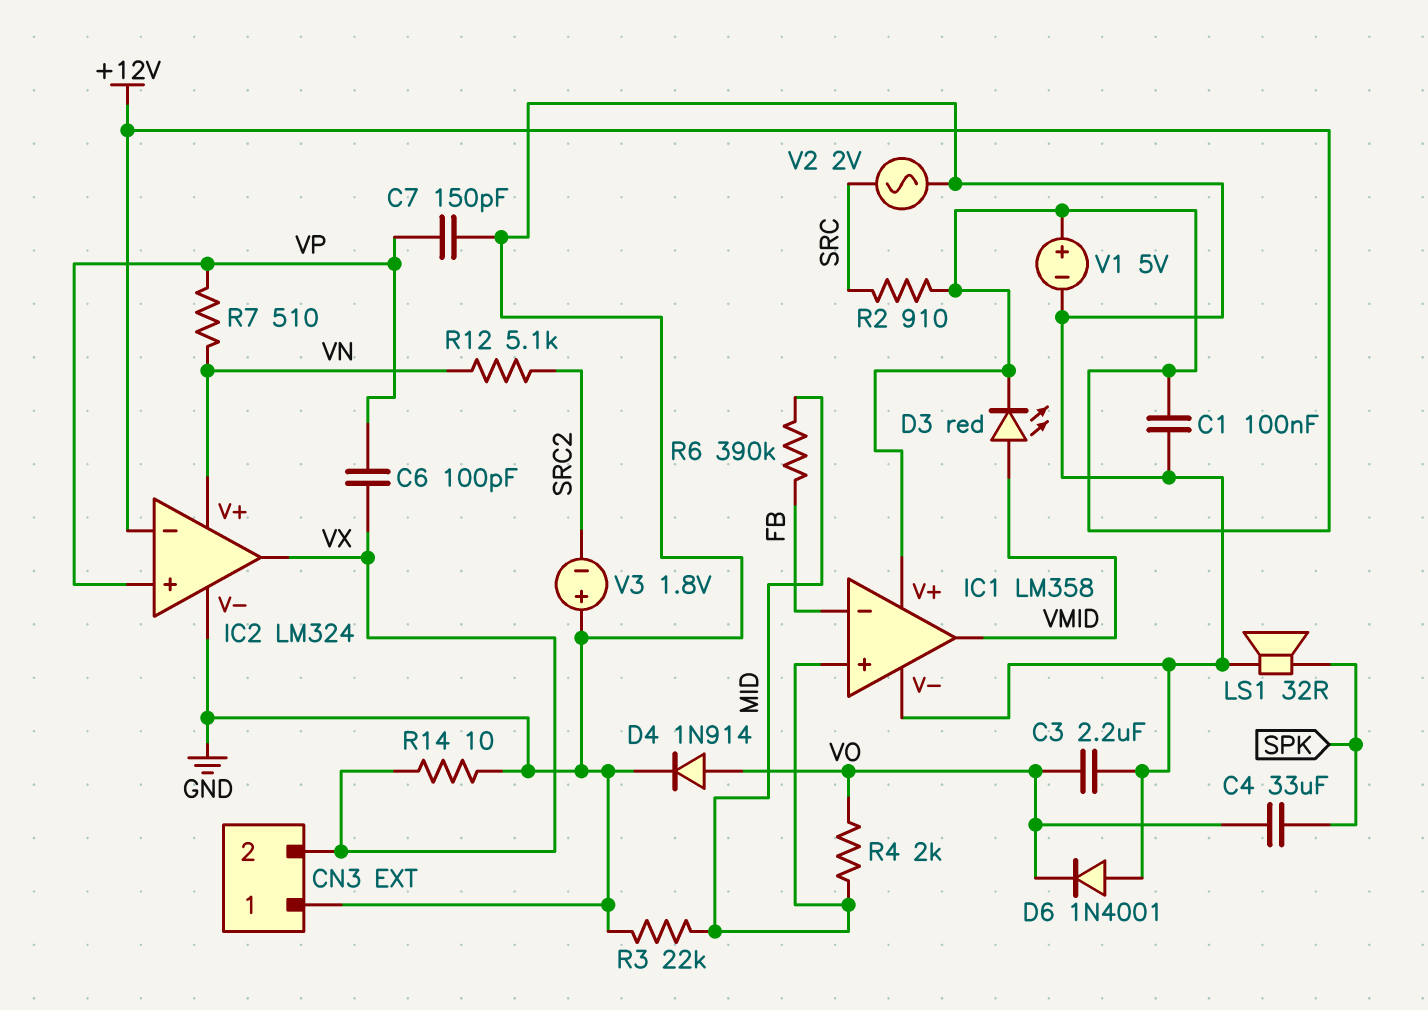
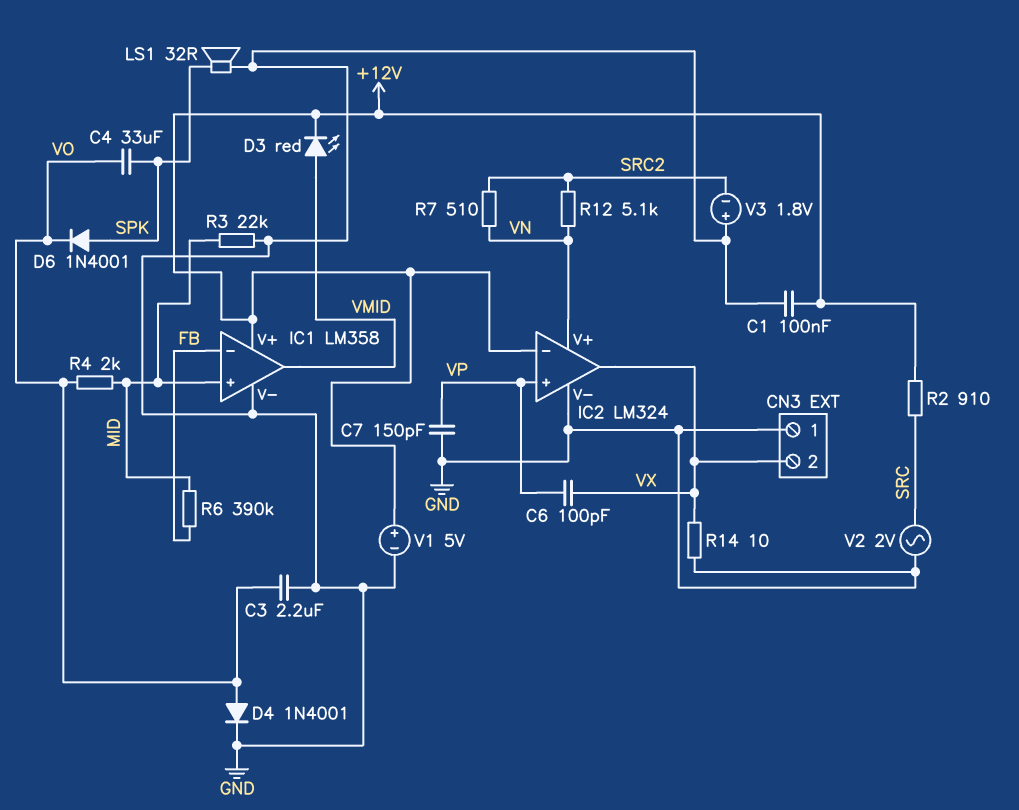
D4: diode 1N914 (A VO, K GND) -> diode 1N4001 (A VO, K GND)
D6: diode 1N4001 (A GND, K VO) -> diode 1N4001 (A SPK, K VO)
R7: 510 (VN, VP) -> 510 (SRC2, VN)

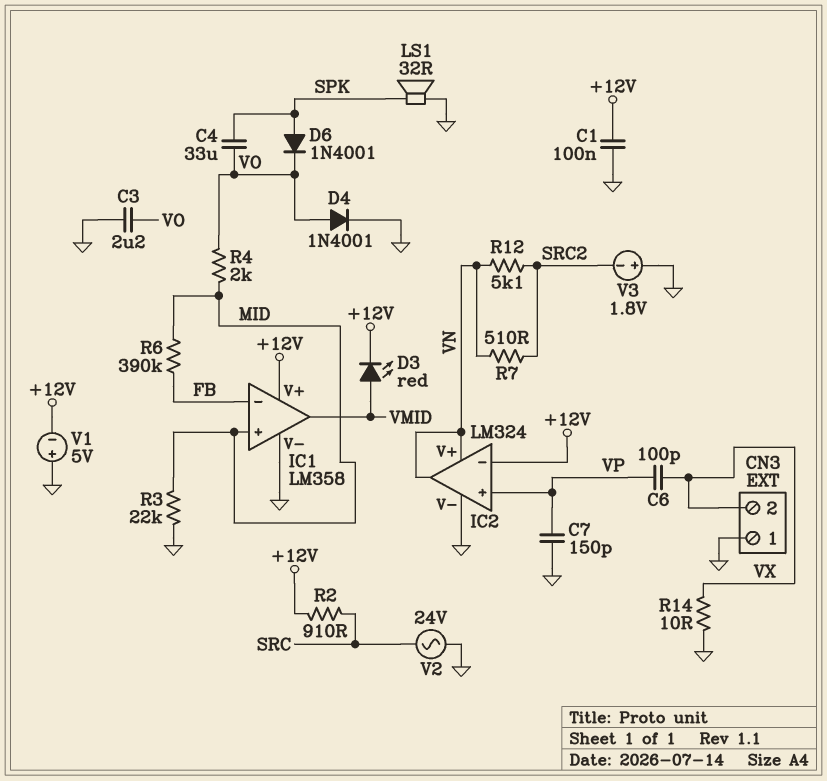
IC2 pin out: VX -> VN
V1: 5V (plus +12V, minus GND) -> 5V (plus GND, minus +12V)
V2: AC 2V (GND, SRC) -> AC 24V (GND, SRC)

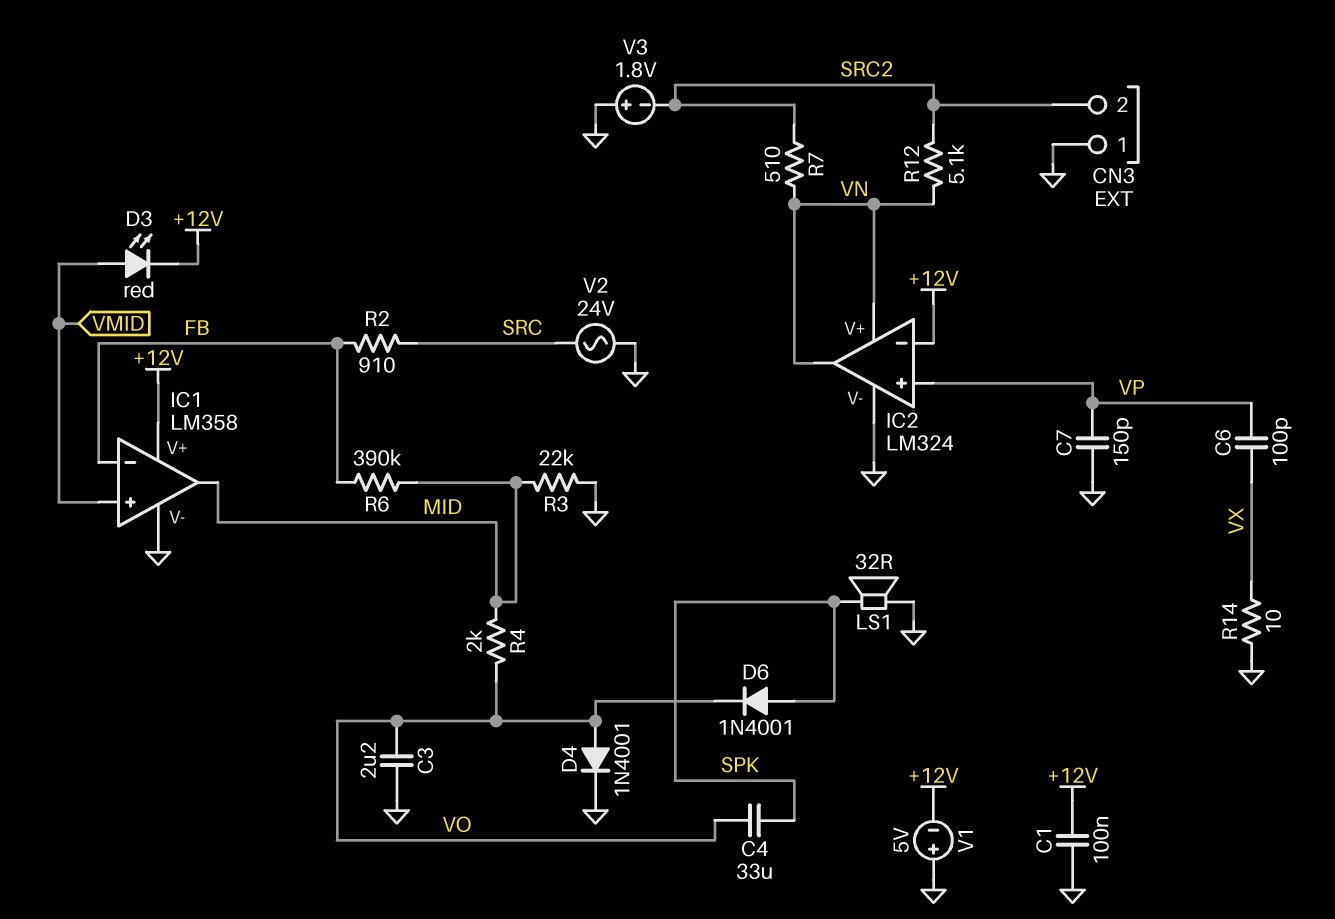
CN3 pin 2: VX -> SRC2
IC1 pin in+: MID -> VMID
IC1 pin out: VMID -> MID
R2: 910 (+12V, SRC) -> 910 (FB, SRC)

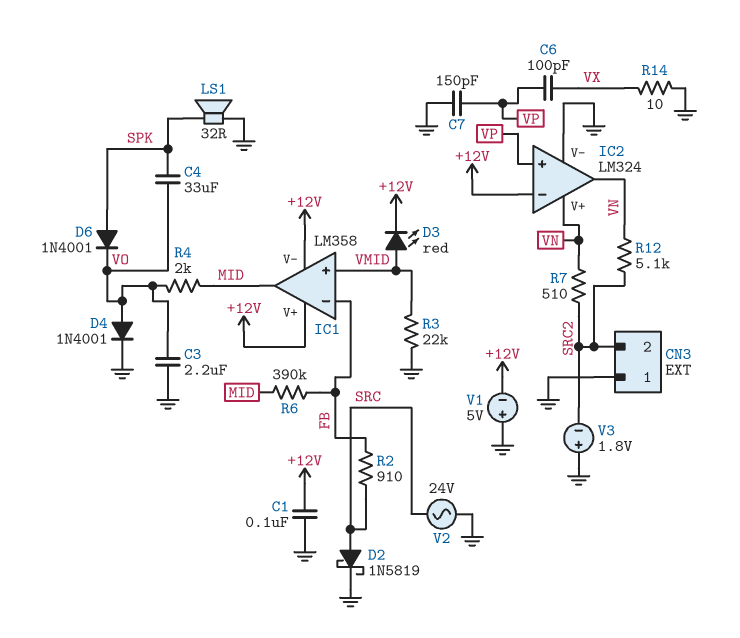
D2: none -> schottky 1N5819 (A SRC, K GND)
IC1 pin V-: GND -> +12V
R3: 22k (GND, MID) -> 22k (GND, VMID)

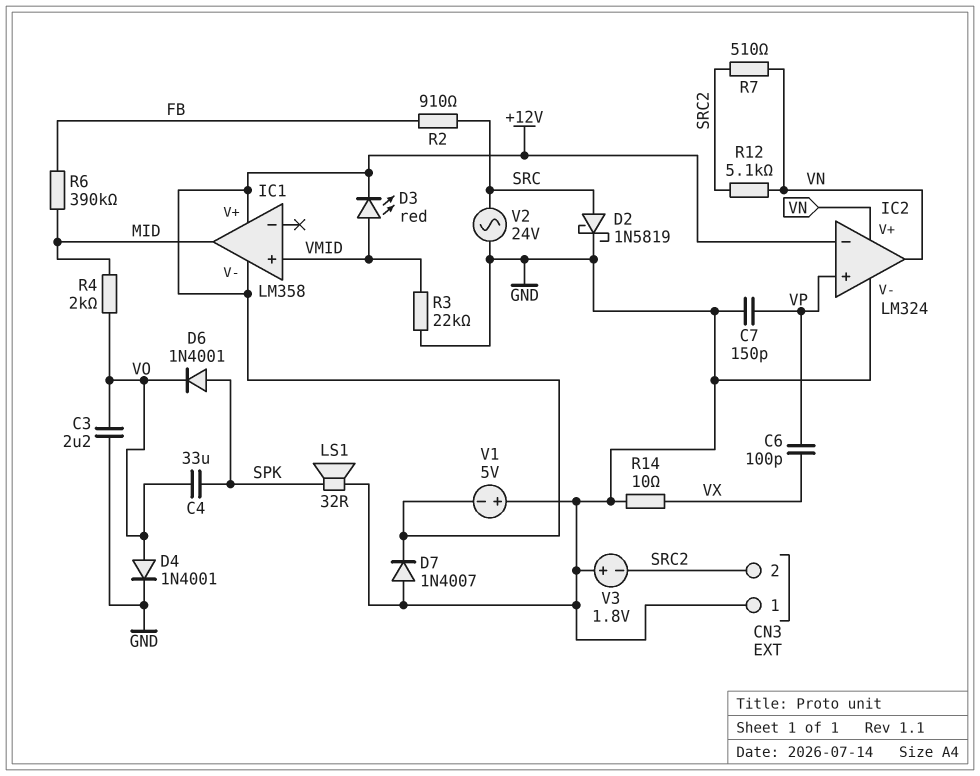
C1: 100nF (+12V, GND) -> none
D7: none -> diode 1N4007 (A GND, K +12V)
IC1 pin in-: FB -> none

